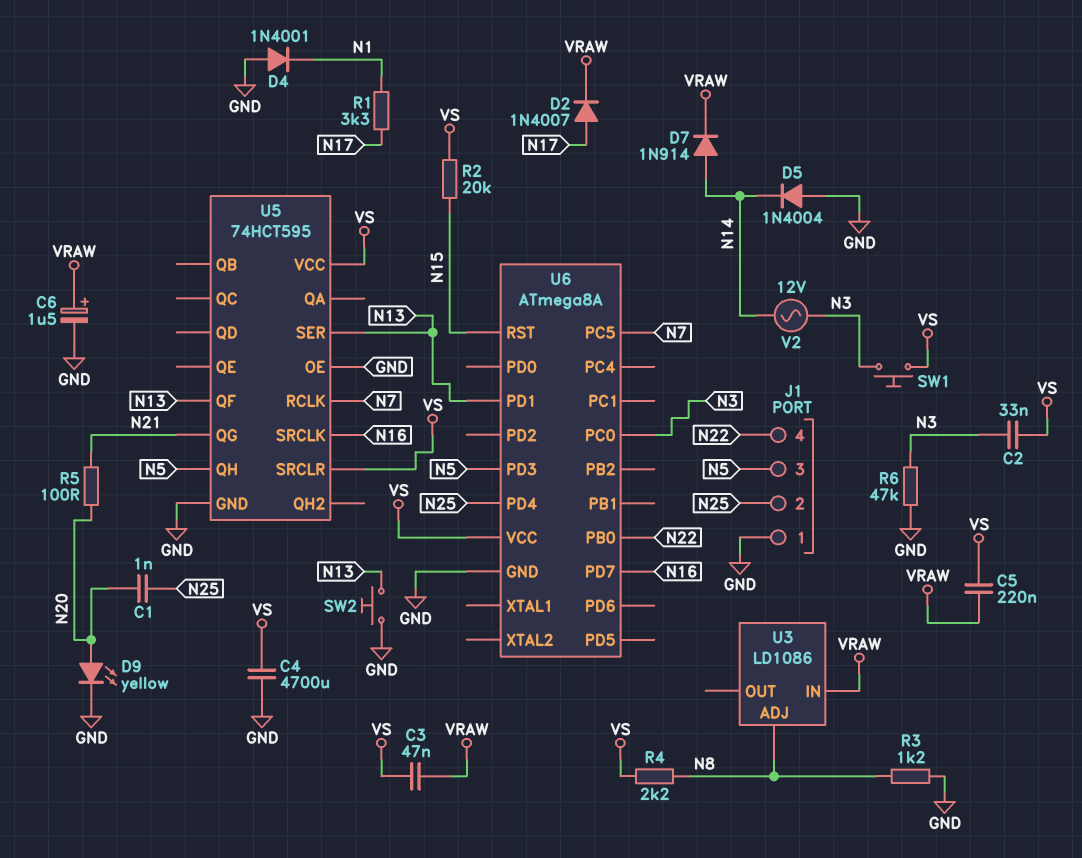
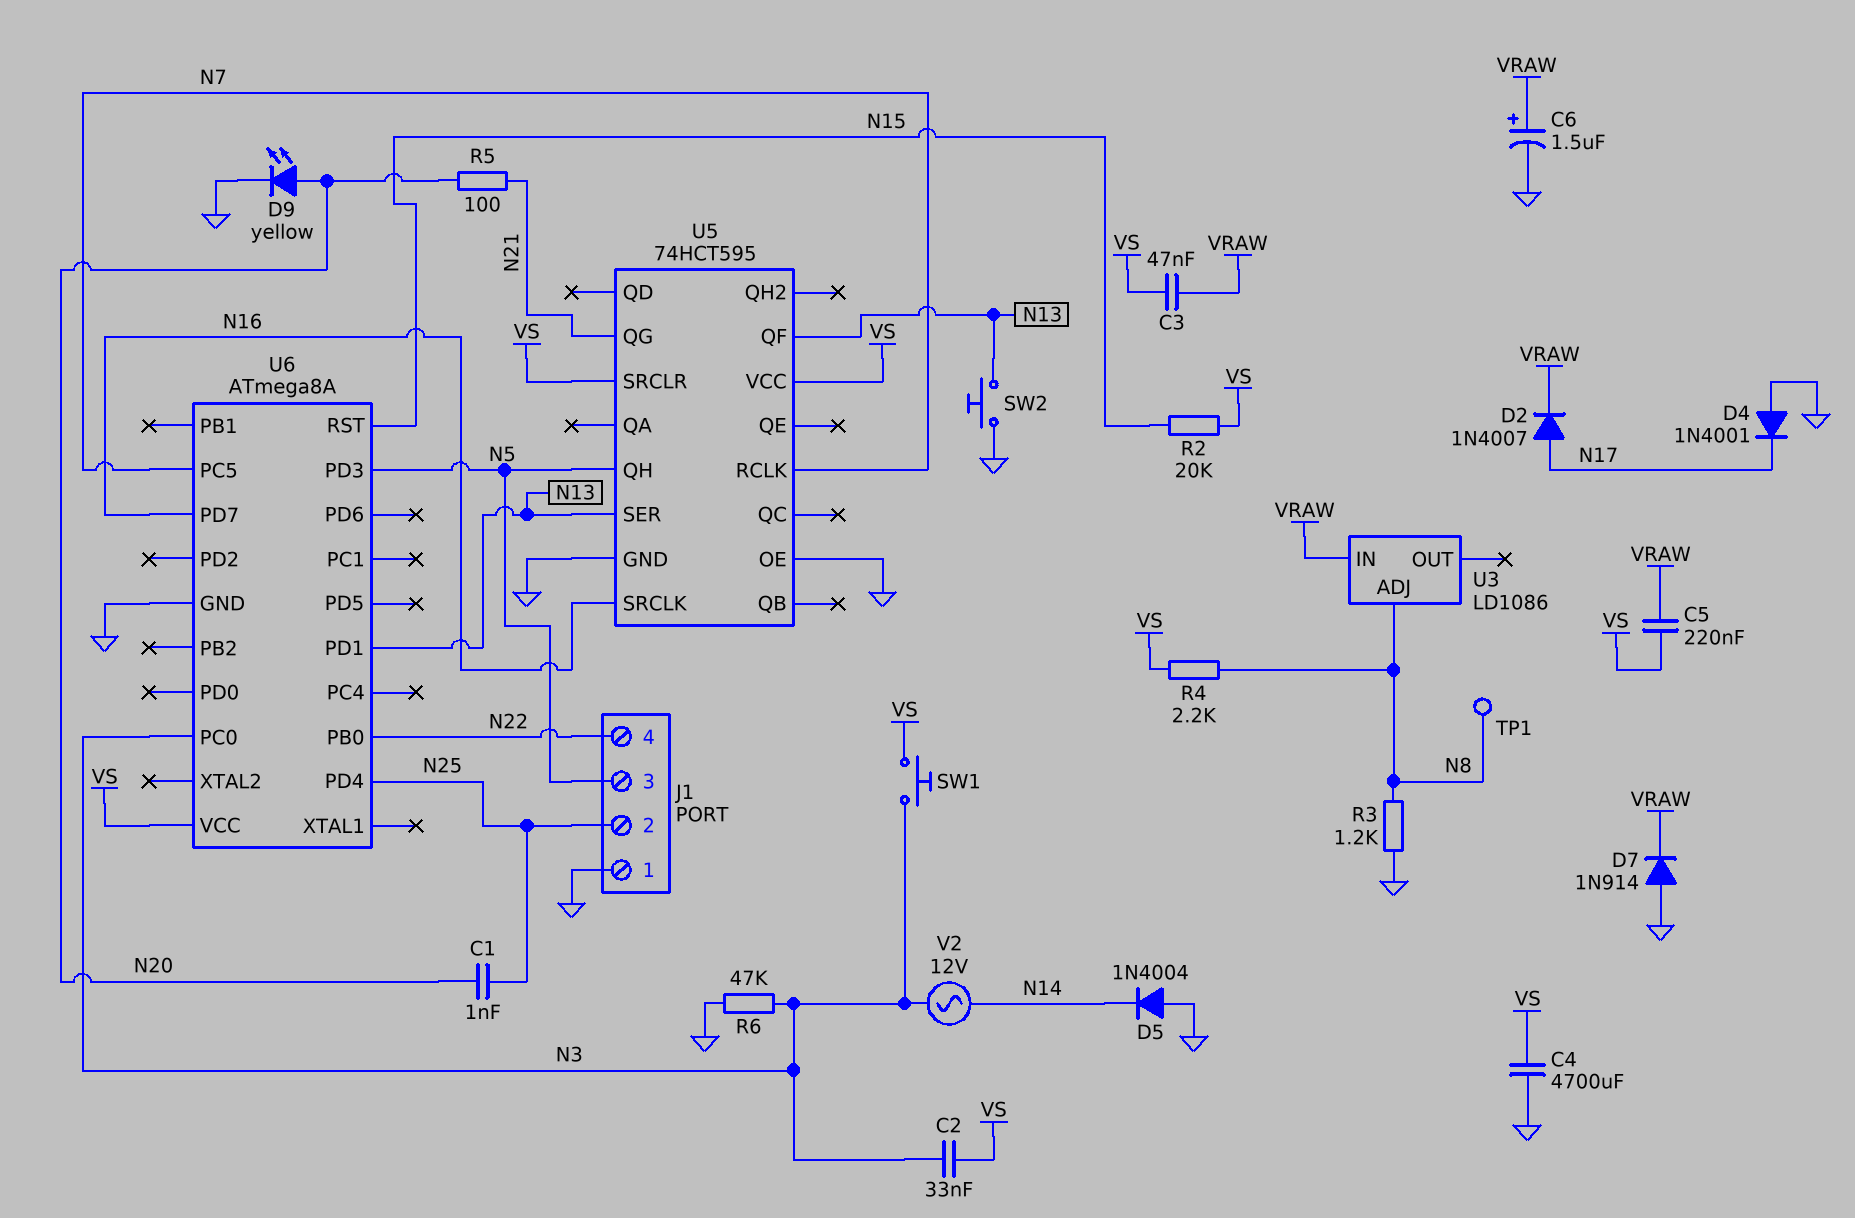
D4: diode 1N4001 (A GND, K N1) -> diode 1N4001 (A GND, K N17)
D7: diode 1N914 (A N14, K VRAW) -> diode 1N914 (A GND, K VRAW)
R1: 3.3k (N1, N17) -> none
TP1: none -> test point (N8)

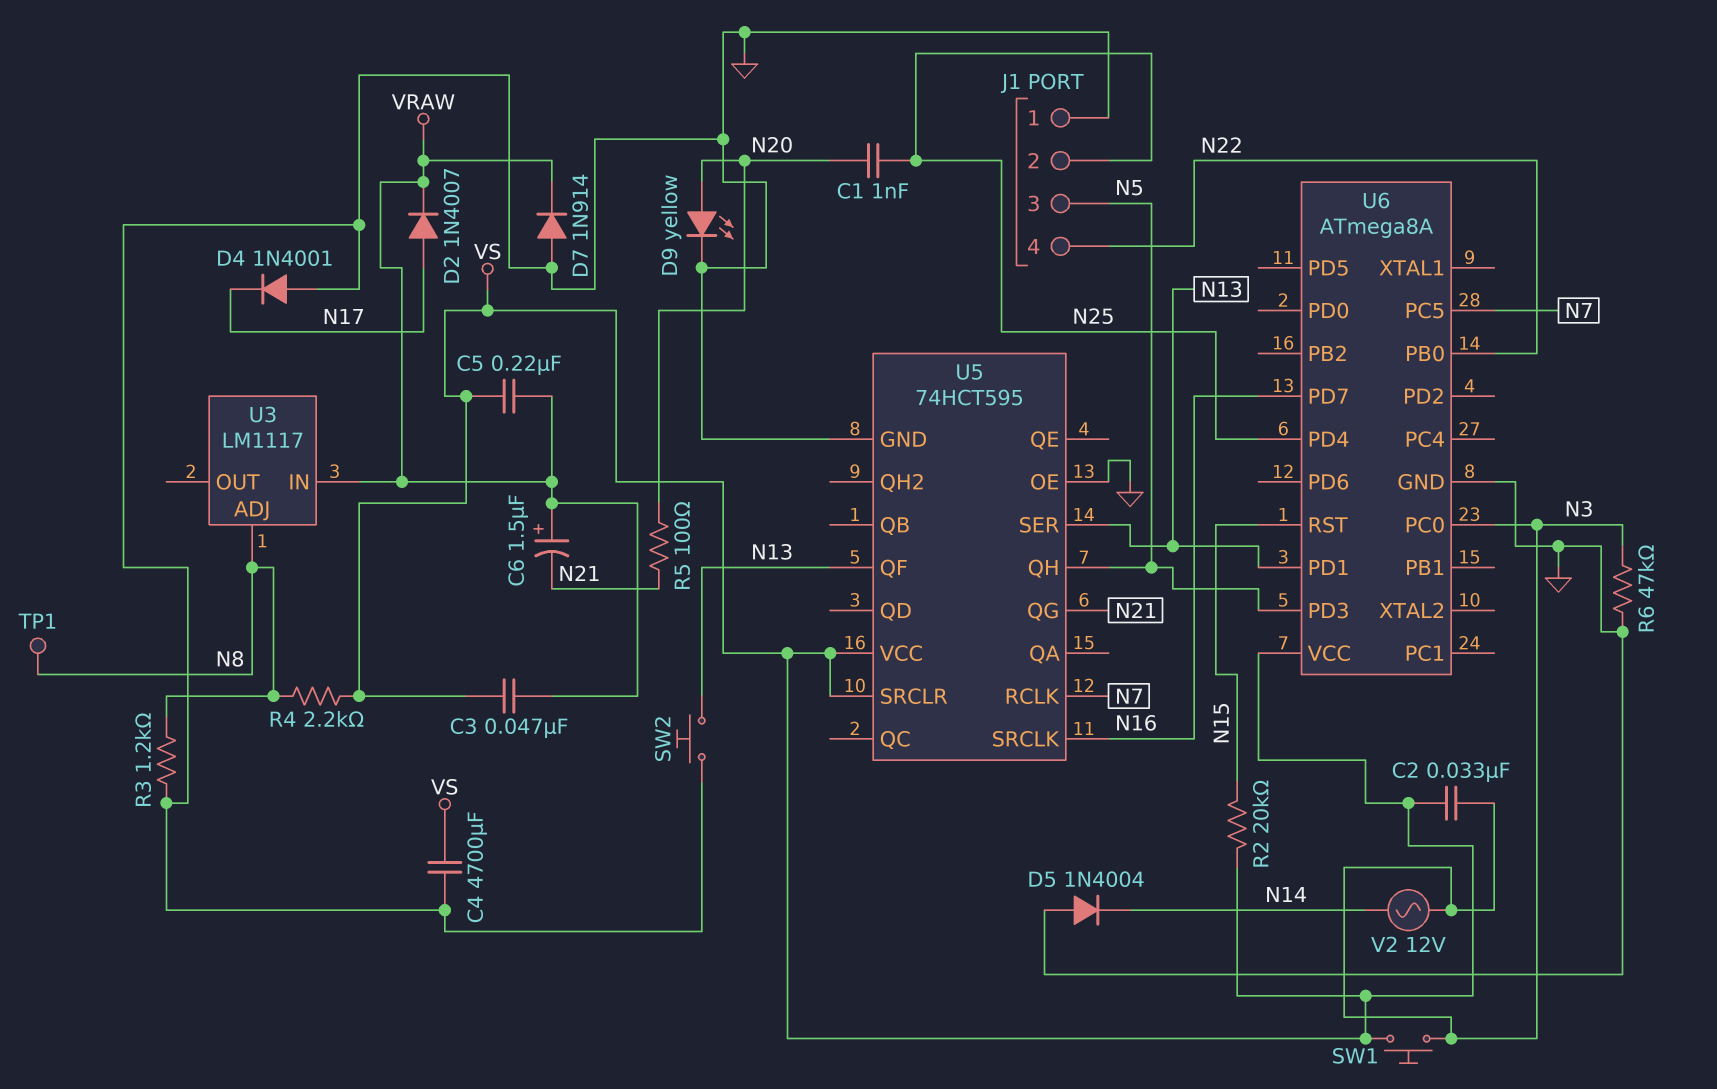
C6: 1.5uF (plus VRAW, minus GND) -> 1.5uF (plus VRAW, minus N21)
U3: LD1086 -> LM1117

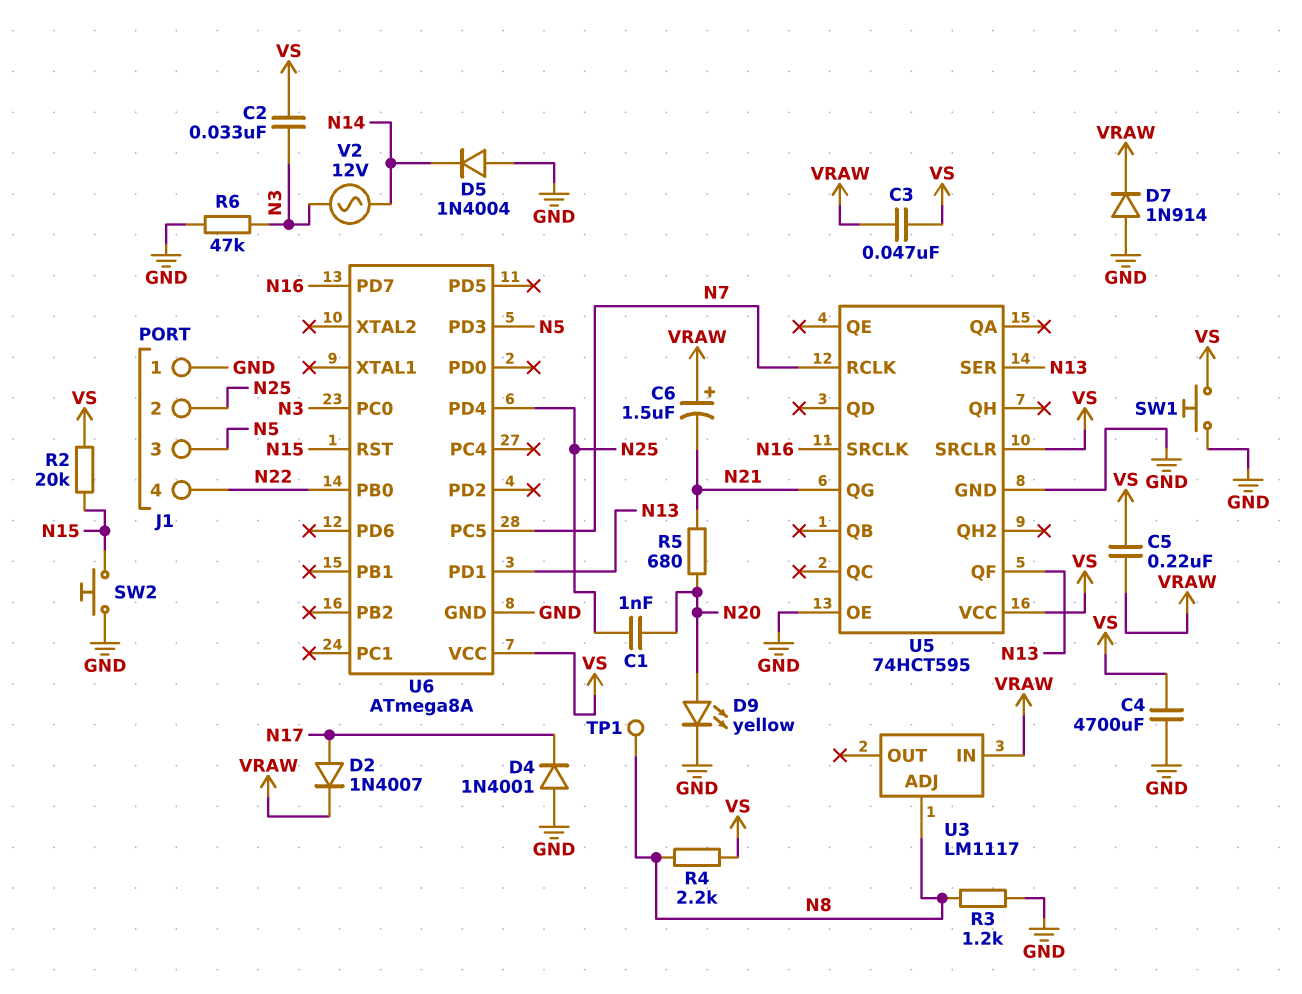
R5: 100 (N20, N21) -> 680 (N20, N21)
SW1: button (N3, VS) -> button (GND, VS)
SW2: button (GND, N13) -> button (GND, N15)
U5 pin QH: N5 -> none

